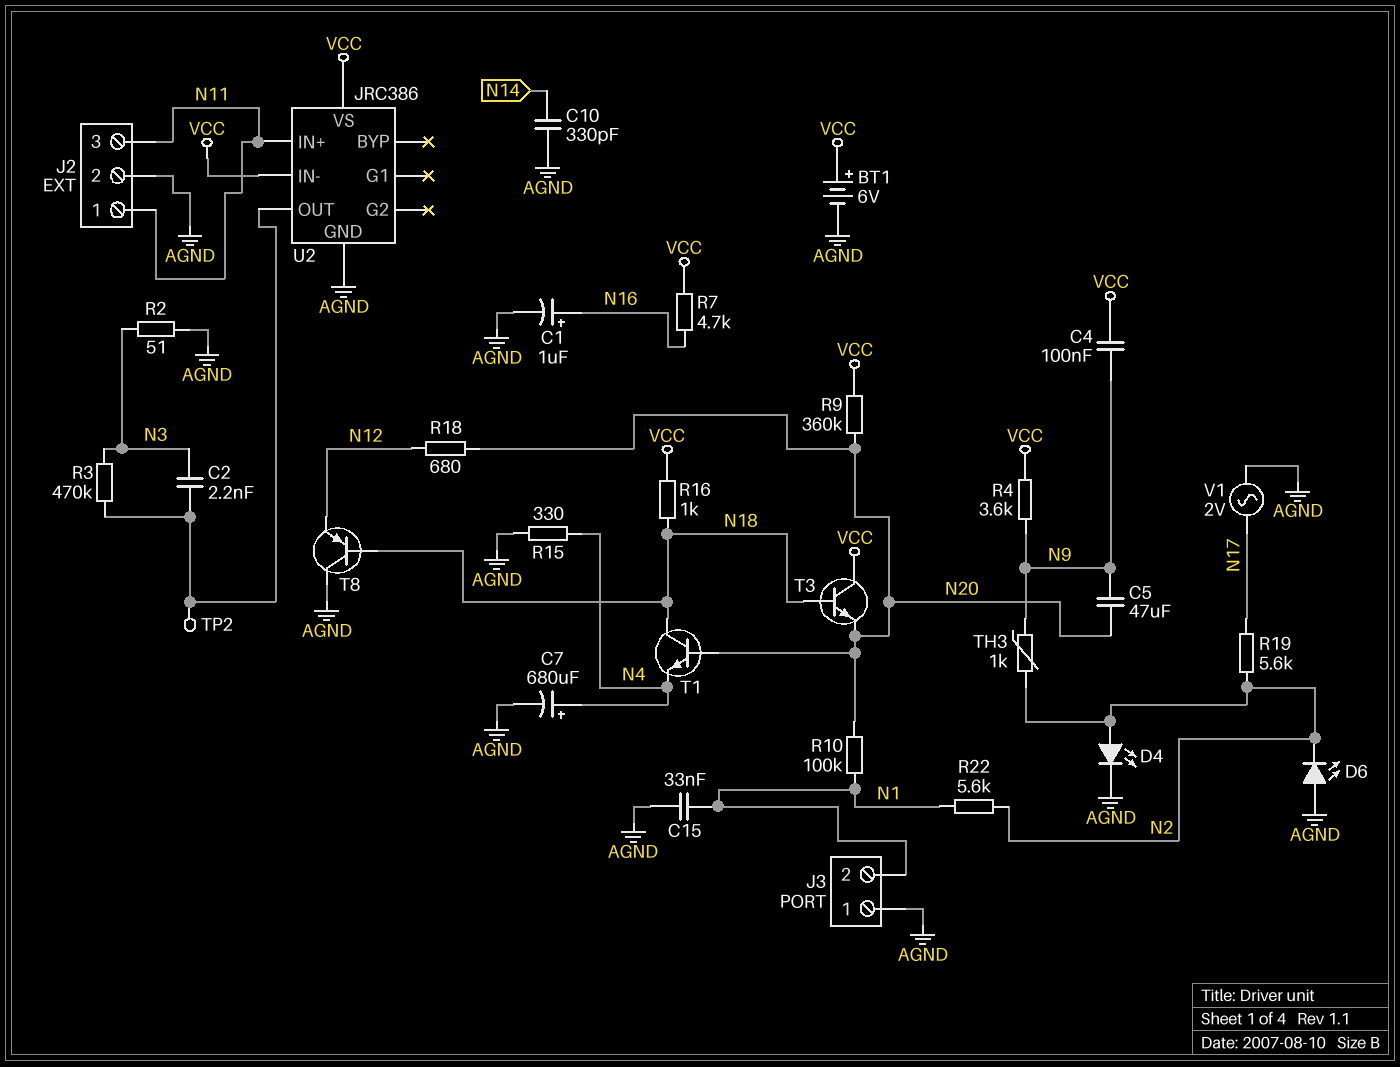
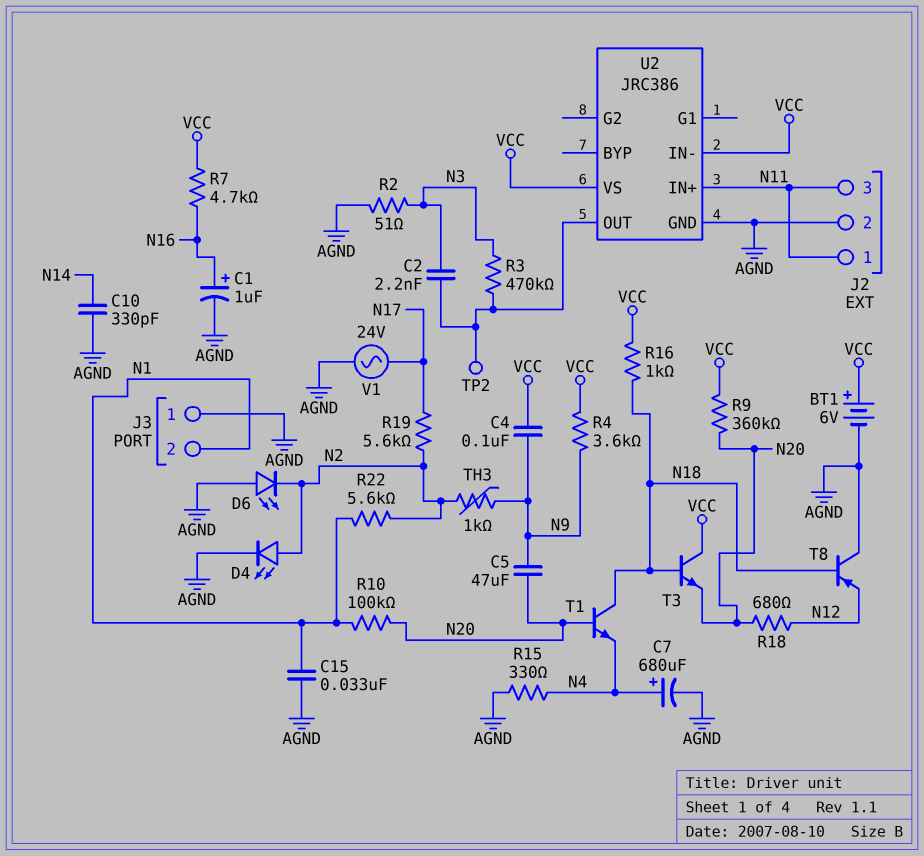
V1: AC 2V (AGND, N17) -> AC 24V (AGND, N17)

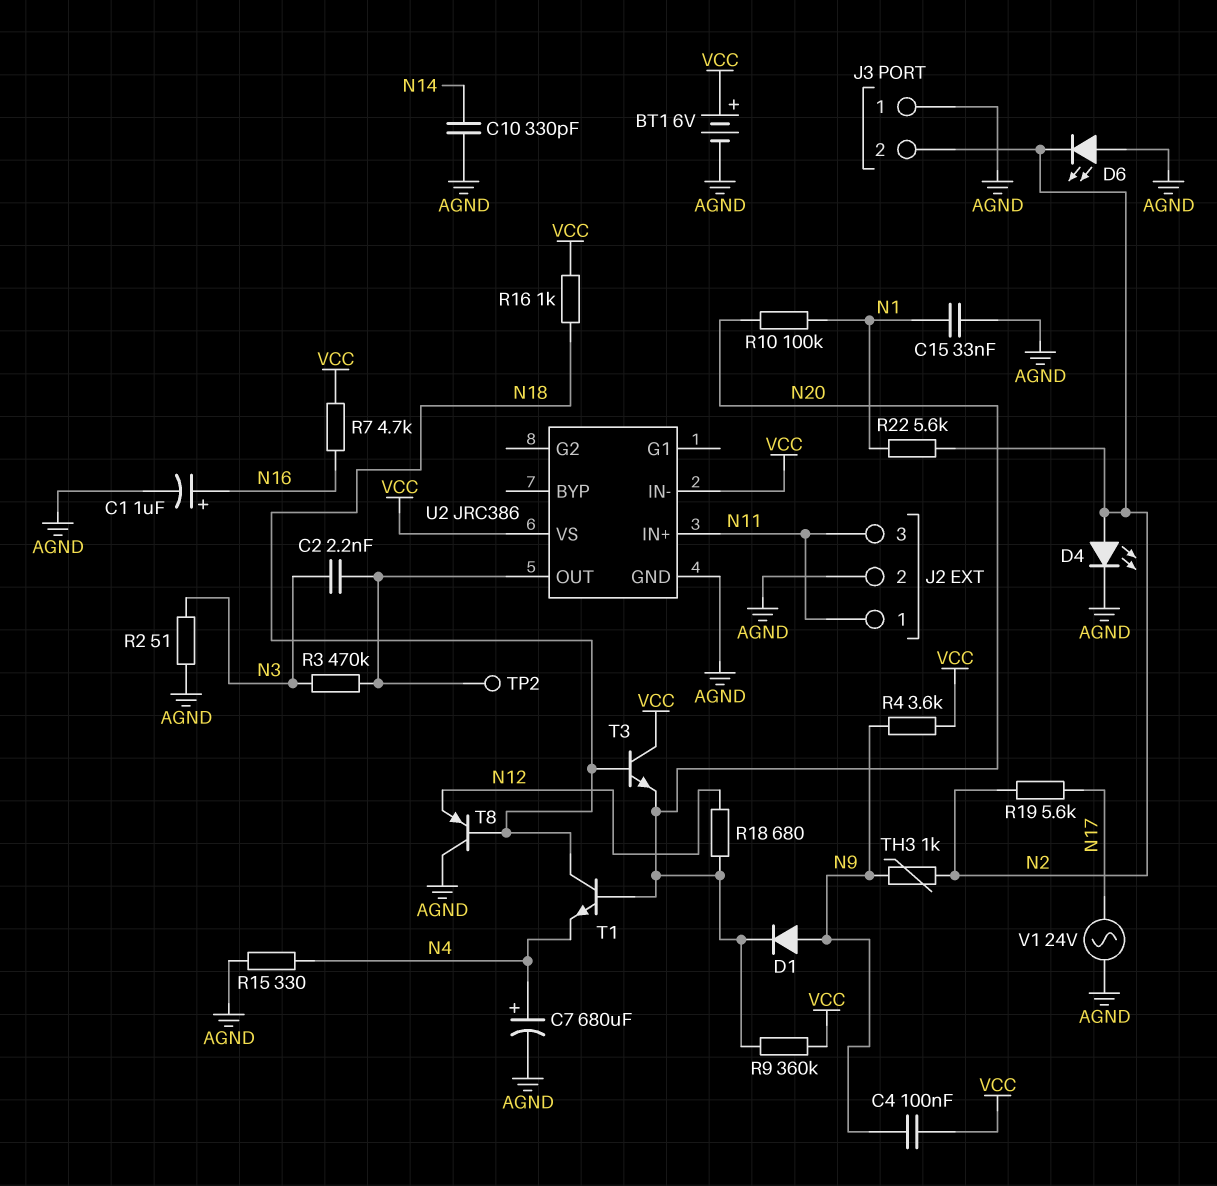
C5: 47uF (N9, N20) -> none
D1: none -> diode (A N9, K N20)
J3 pin 2: N1 -> N2

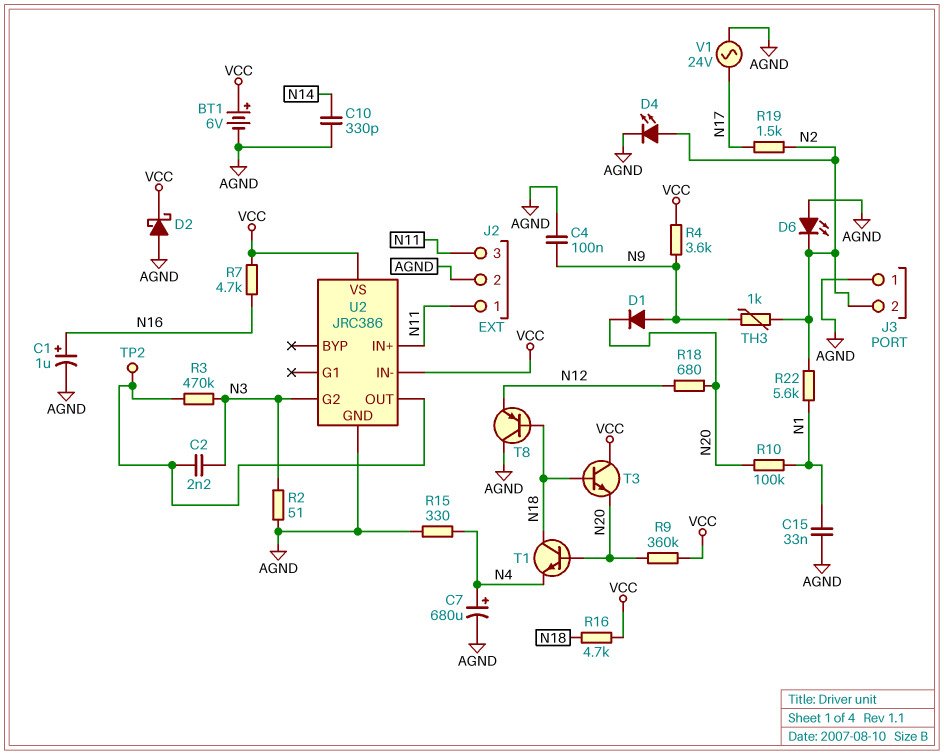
C4: 100nF (N9, VCC) -> 100nF (AGND, N9)
D2: none -> schottky (A AGND, K VCC)
R16: 1k (N18, VCC) -> 4.7k (N18, VCC)
R19: 5.6k (N2, N17) -> 1.5k (N2, N17)
U2 pin G2: none -> N3

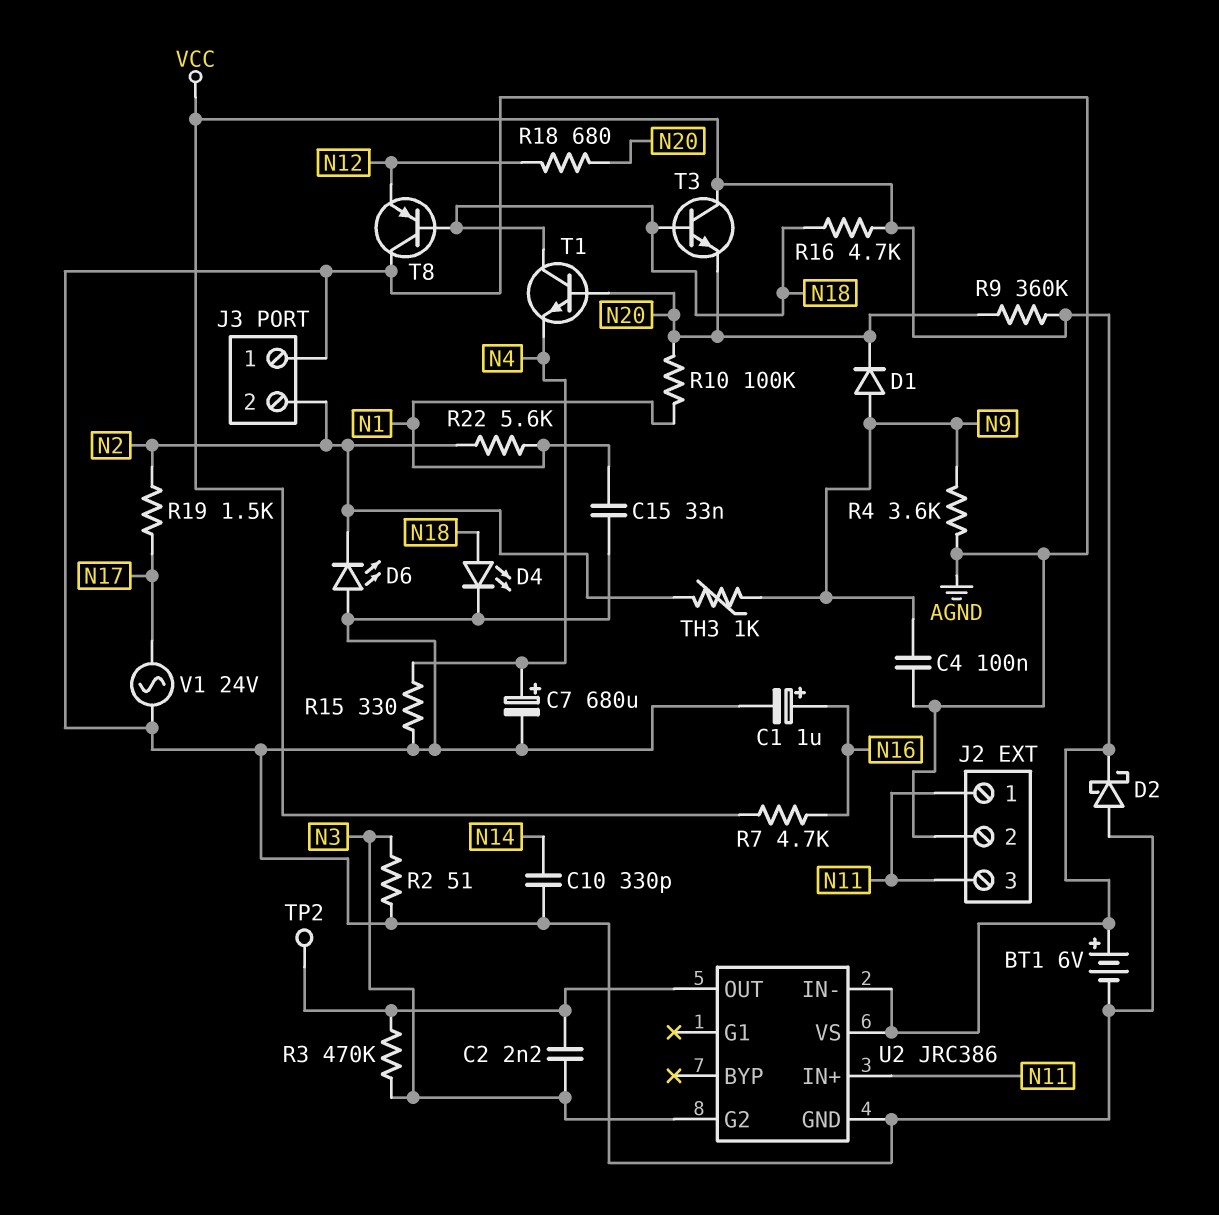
D4: LED (A N2, K AGND) -> LED (A N18, K AGND)
R4: 3.6k (N9, VCC) -> 3.6k (AGND, N9)

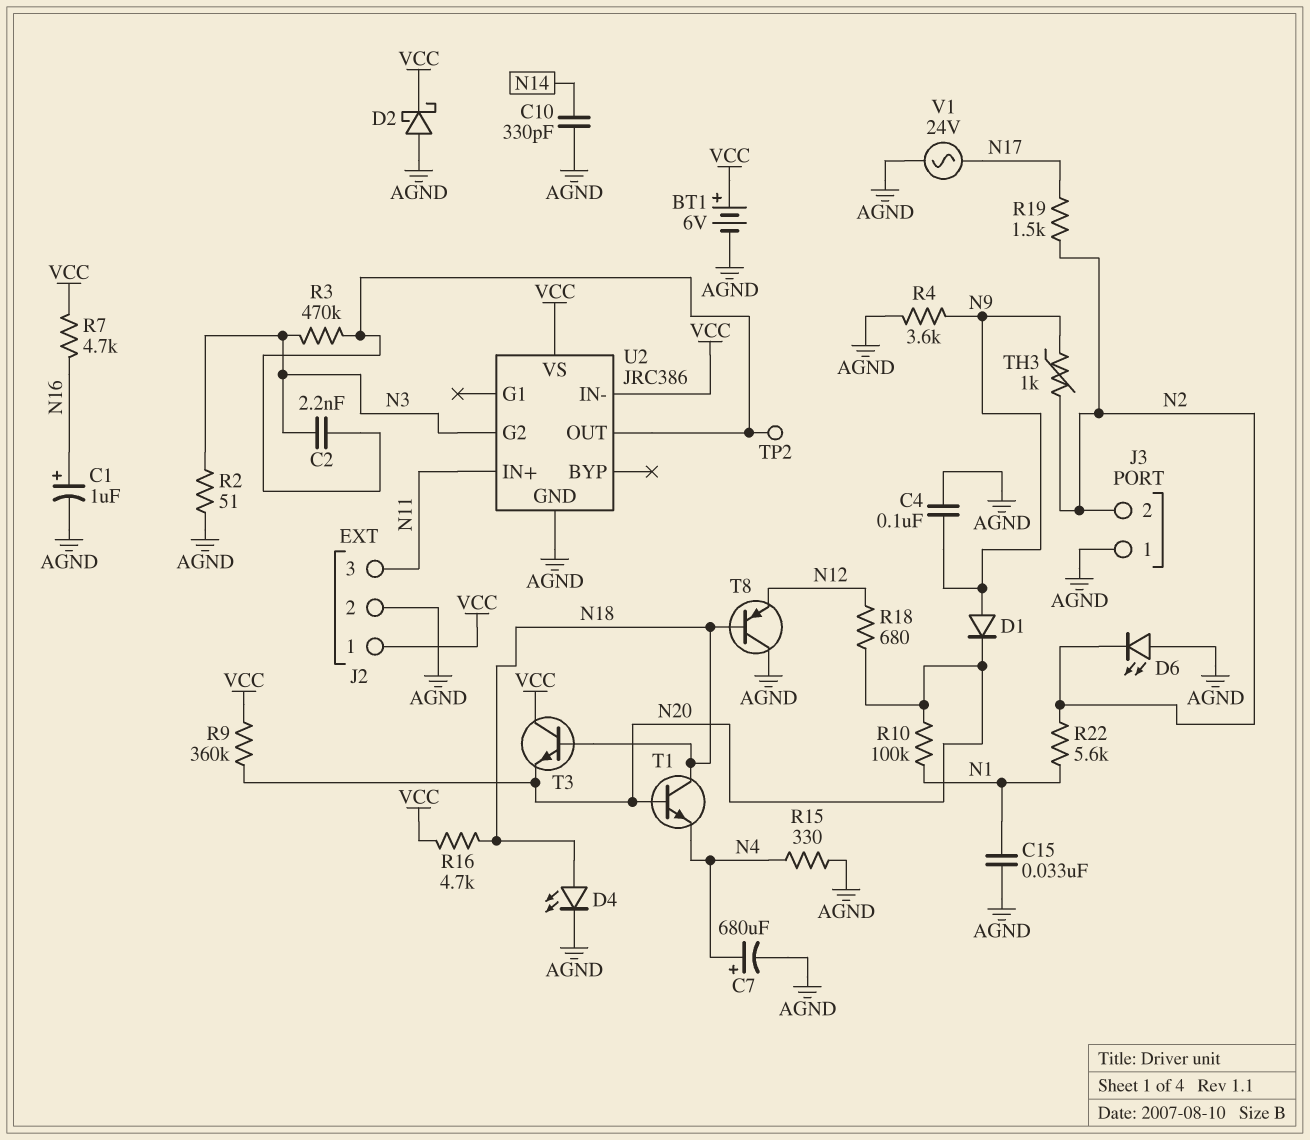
J2 pin 1: N11 -> VCC

